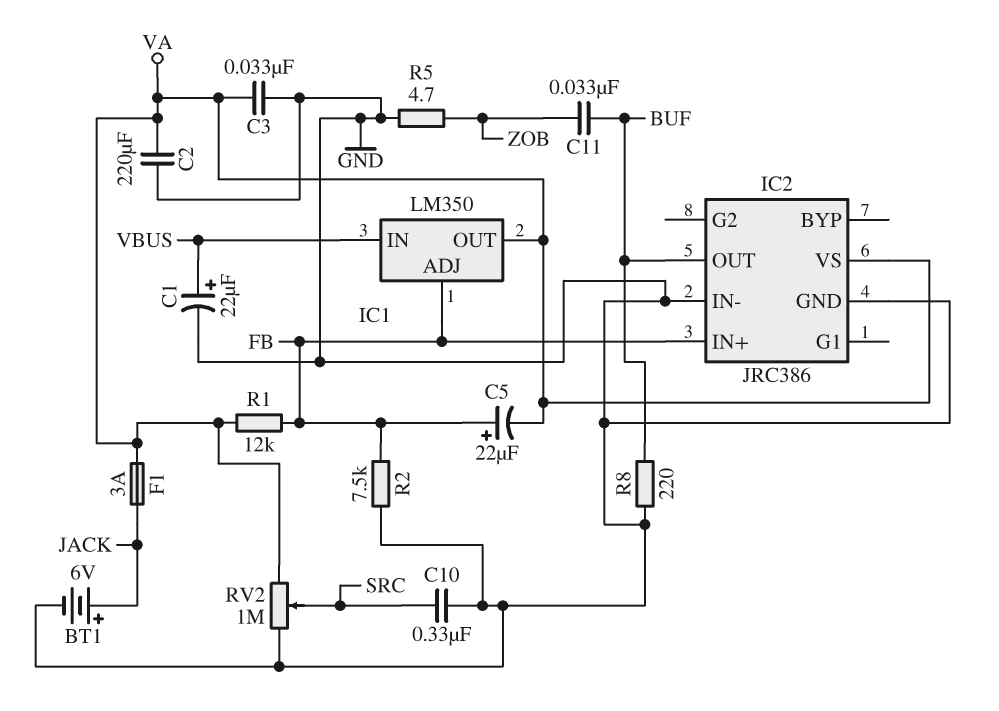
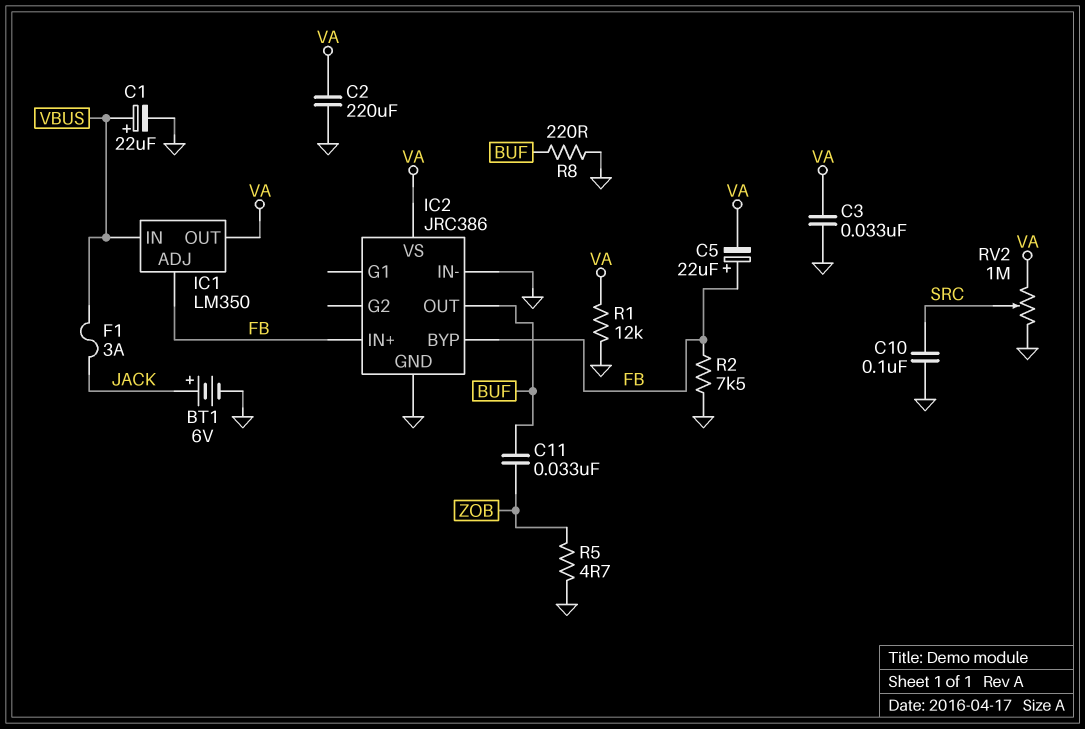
C10: 330nF (GND, SRC) -> 100nF (GND, SRC)
F1: 3A (JACK, VA) -> 3A (JACK, VBUS)
IC2 pin BYP: none -> FB
R1: 12k (FB, VA) -> 12k (GND, VA)

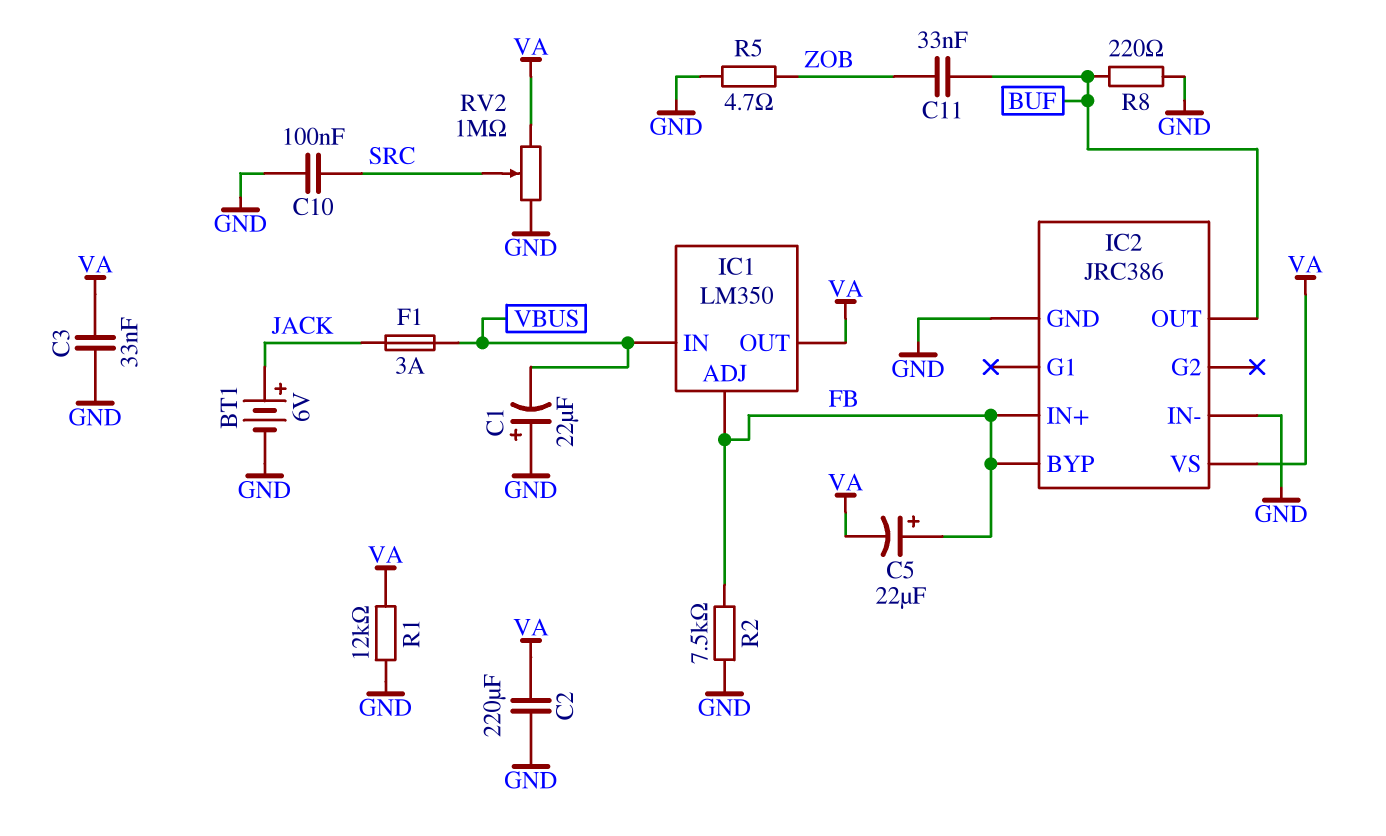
C1: 22uF (plus VBUS, minus GND) -> 22uF (plus GND, minus VBUS)

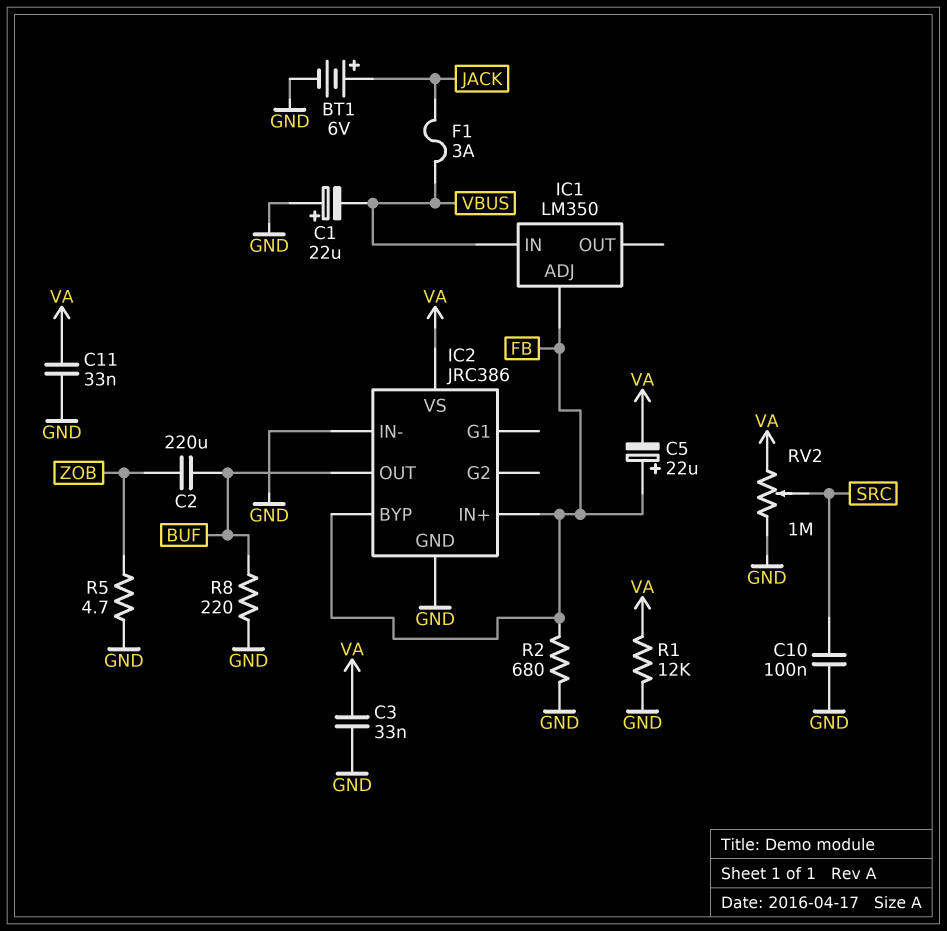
C2: 220uF (GND, VA) -> 220uF (BUF, ZOB)
C11: 33nF (BUF, ZOB) -> 33nF (GND, VA)
IC1 pin OUT: VA -> none
R2: 7.5k (FB, GND) -> 680 (FB, GND)

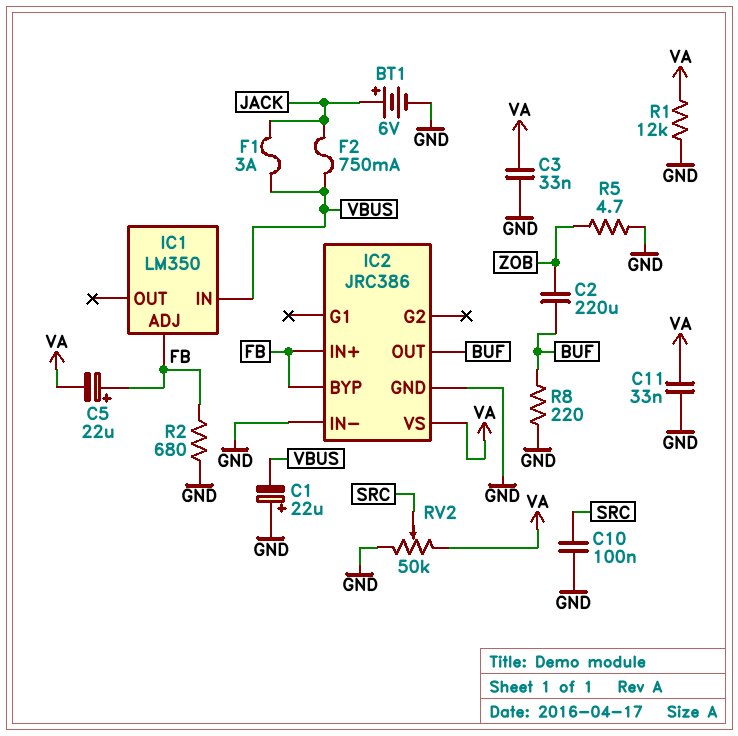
F2: none -> 750mA (JACK, VBUS)
RV2: 1M (GND, VA, wiper SRC) -> 50k (GND, VA, wiper SRC)

